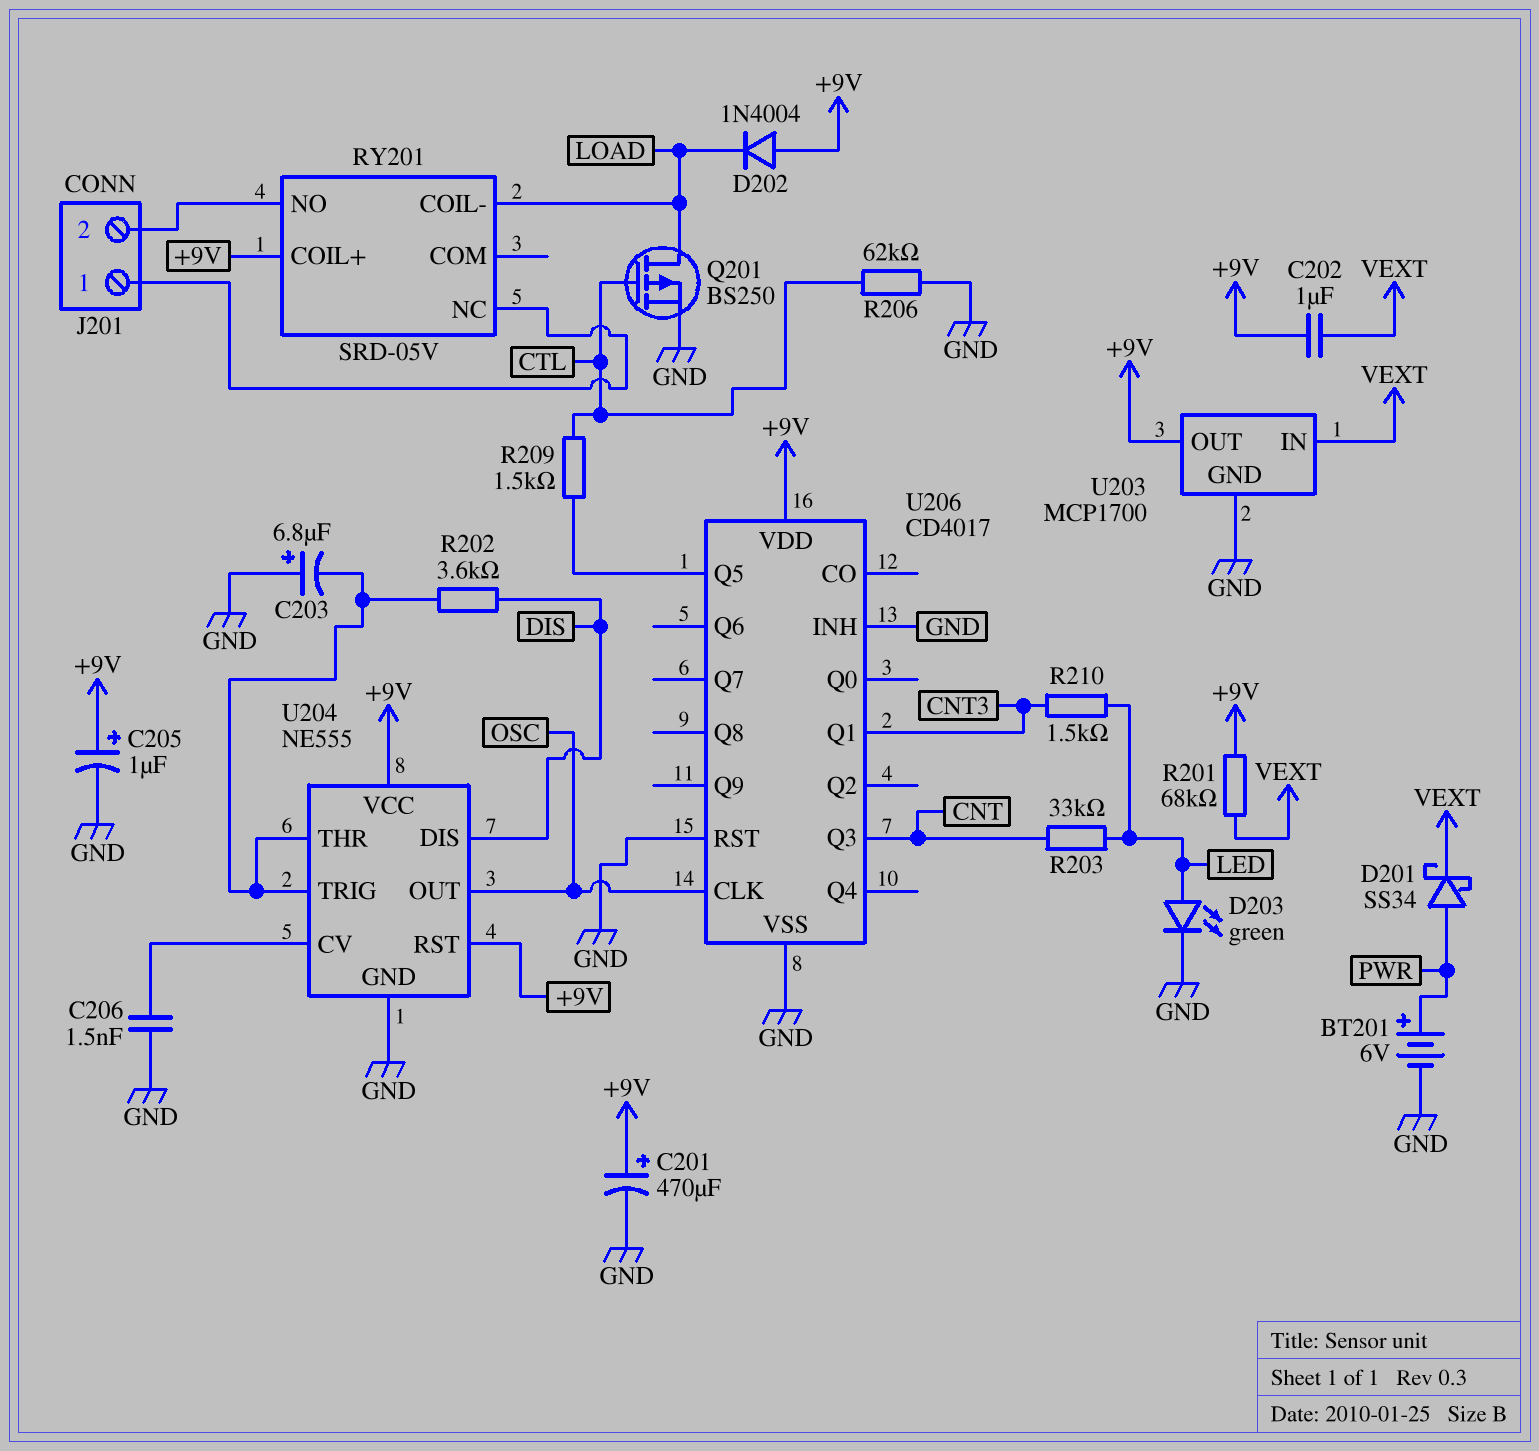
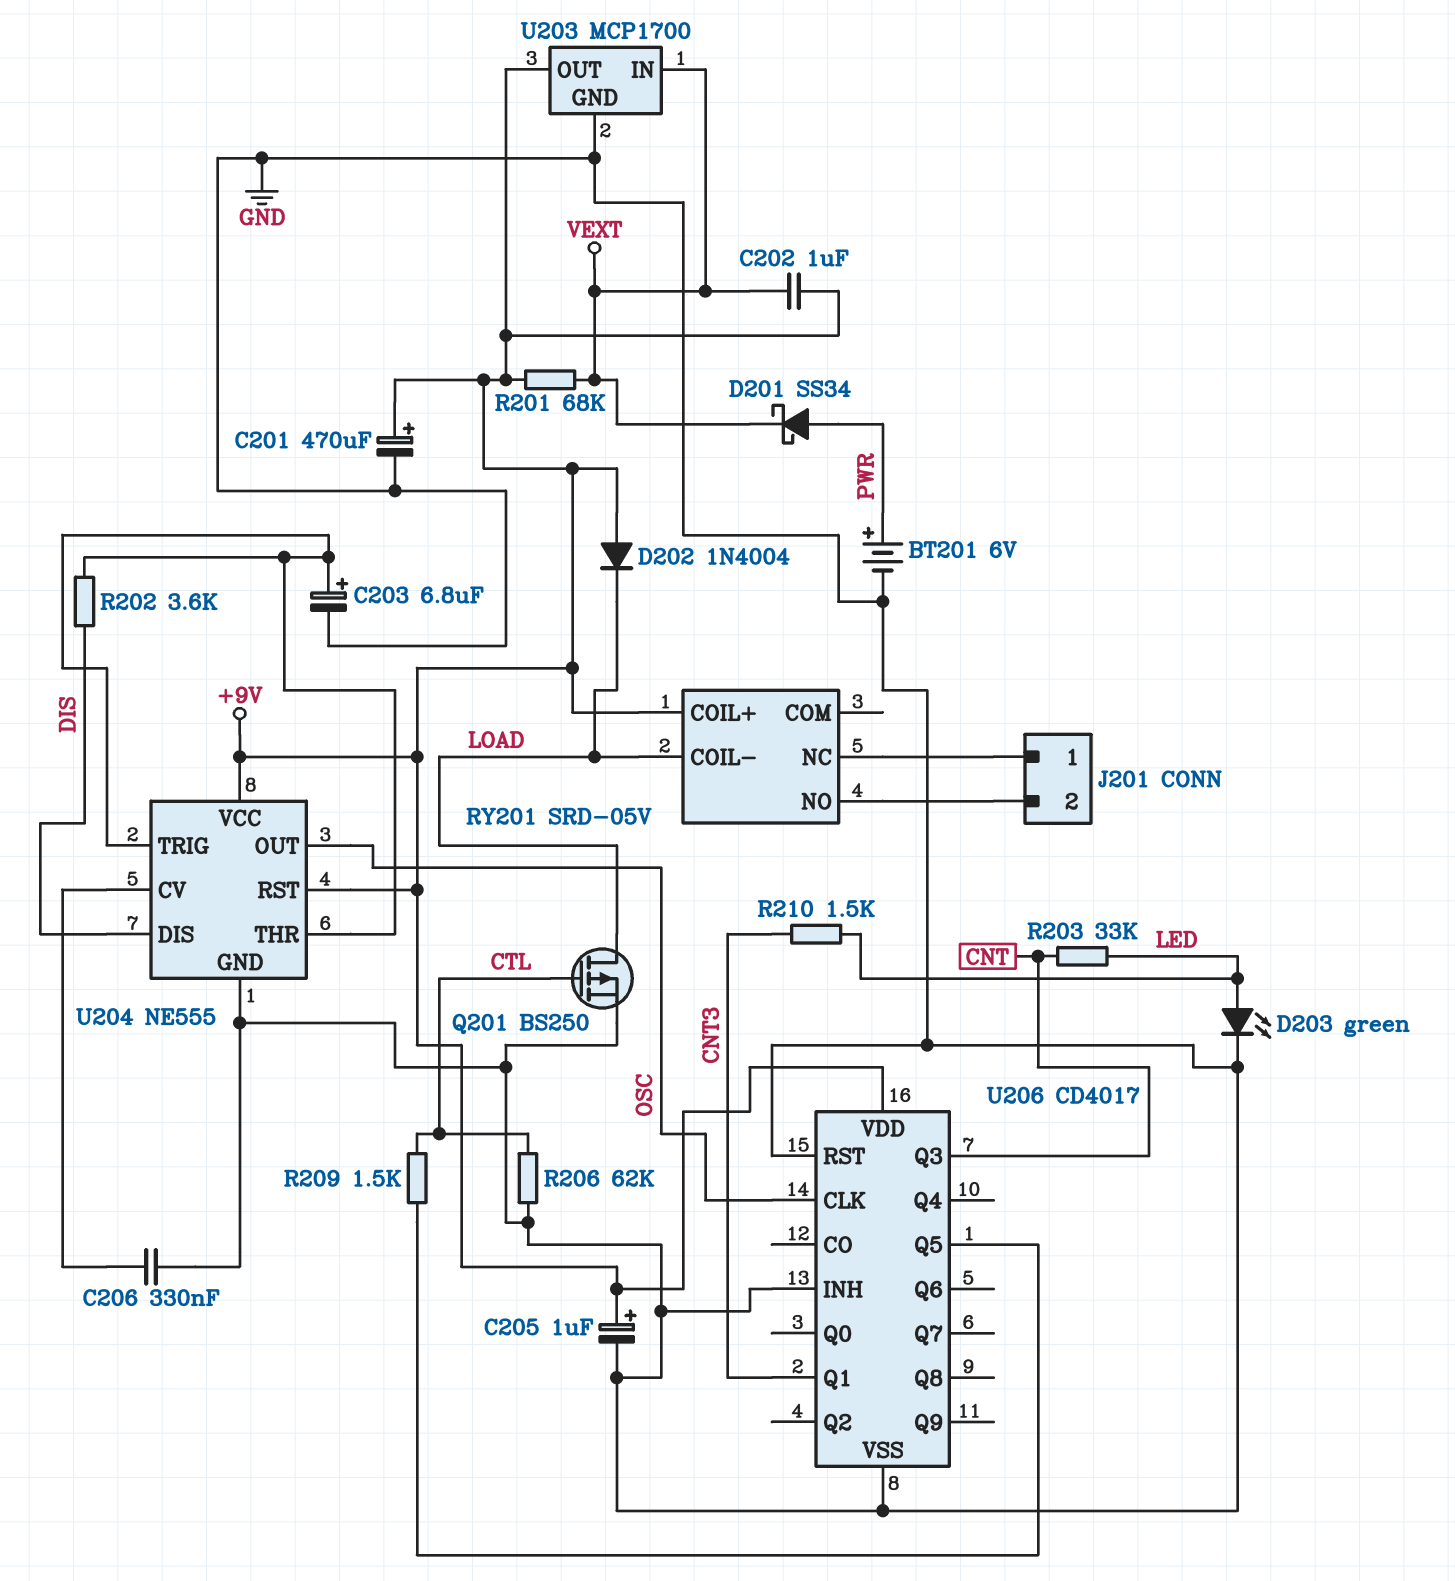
C203: 6.8uF (plus GND, minus U204/THR) -> 6.8uF (plus U204/THR, minus GND)
C206: 1.5nF (GND, U204/CV) -> 330nF (GND, U204/CV)

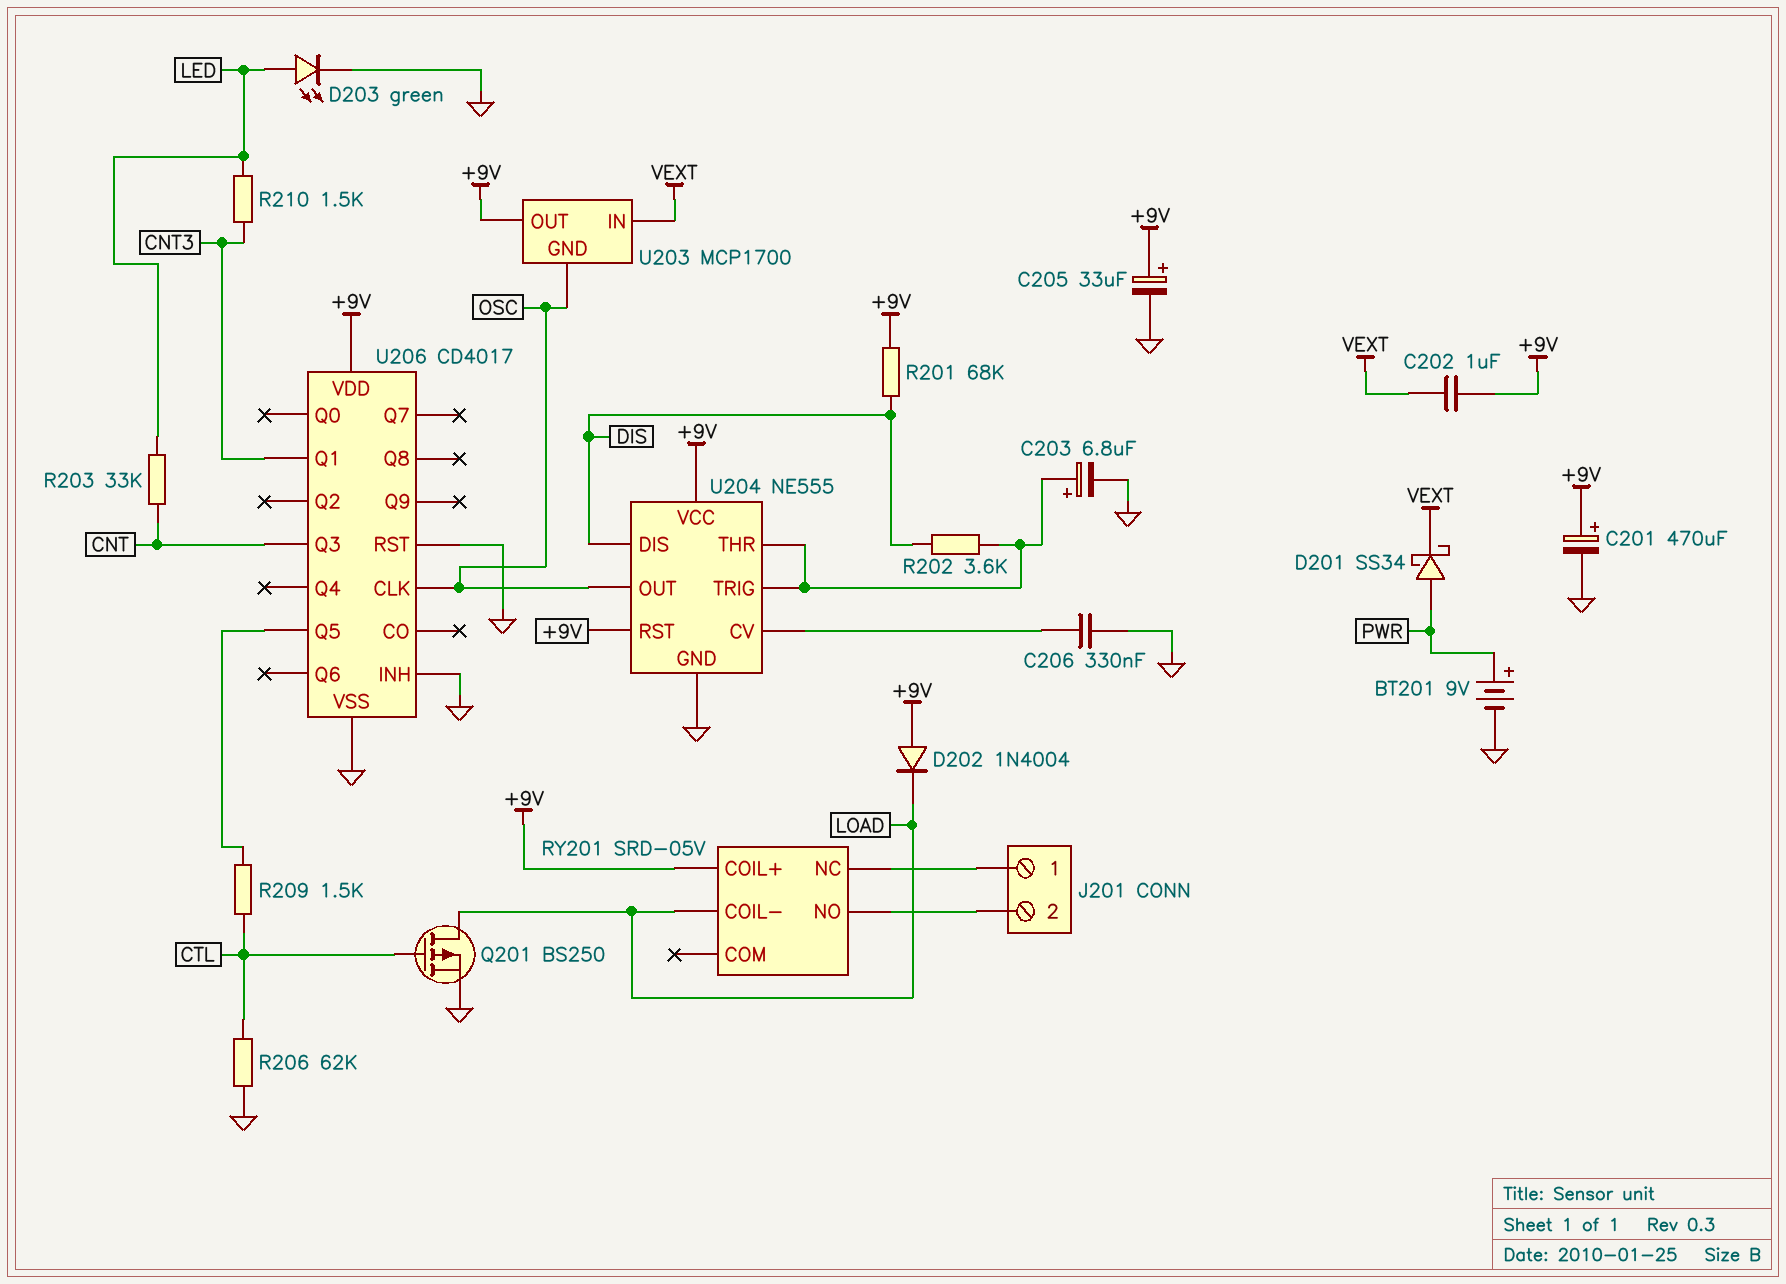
BT201: 6V (plus PWR, minus GND) -> 9V (plus PWR, minus GND)
C205: 1uF (plus +9V, minus GND) -> 33uF (plus +9V, minus GND)
R201: 68k (+9V, VEXT) -> 68k (+9V, DIS)
U203 pin GND: GND -> OSC

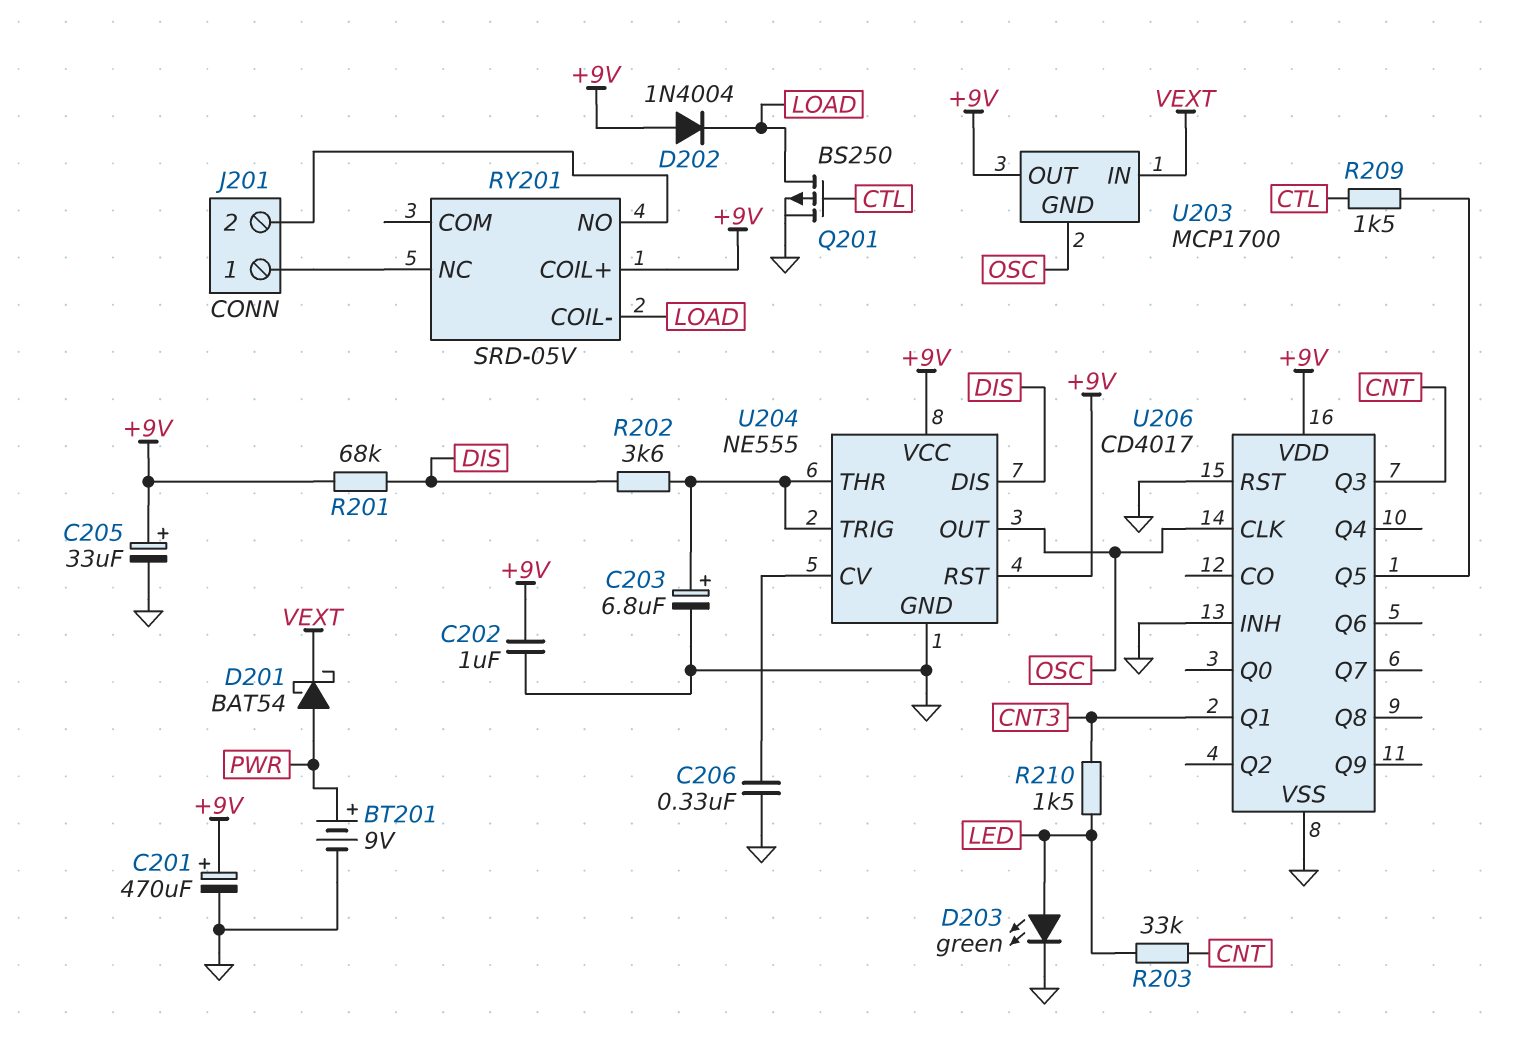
C202: 1uF (+9V, VEXT) -> 1uF (+9V, GND)
D201: schottky SS34 (A PWR, K VEXT) -> schottky BAT54 (A PWR, K VEXT)
R206: 62k (CTL, GND) -> none

